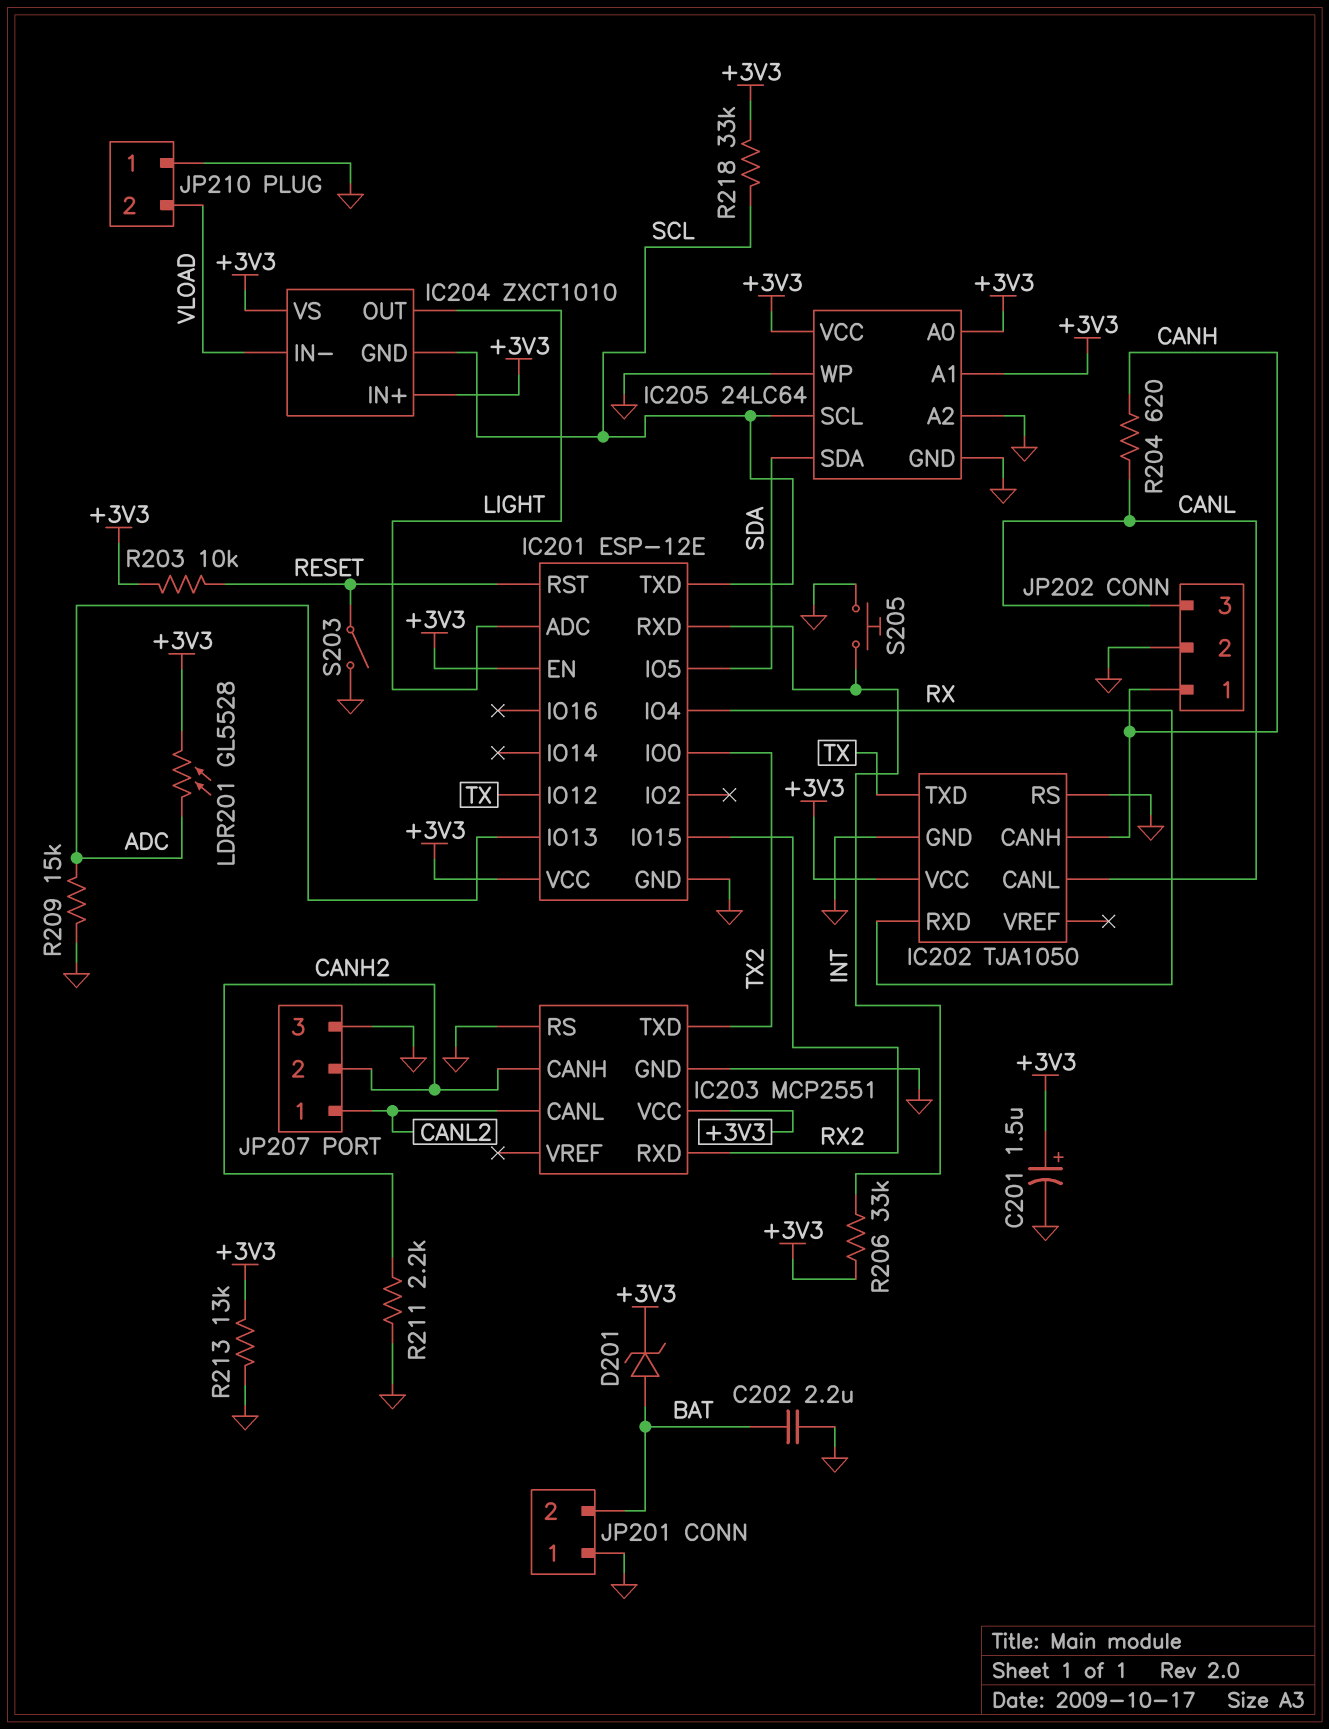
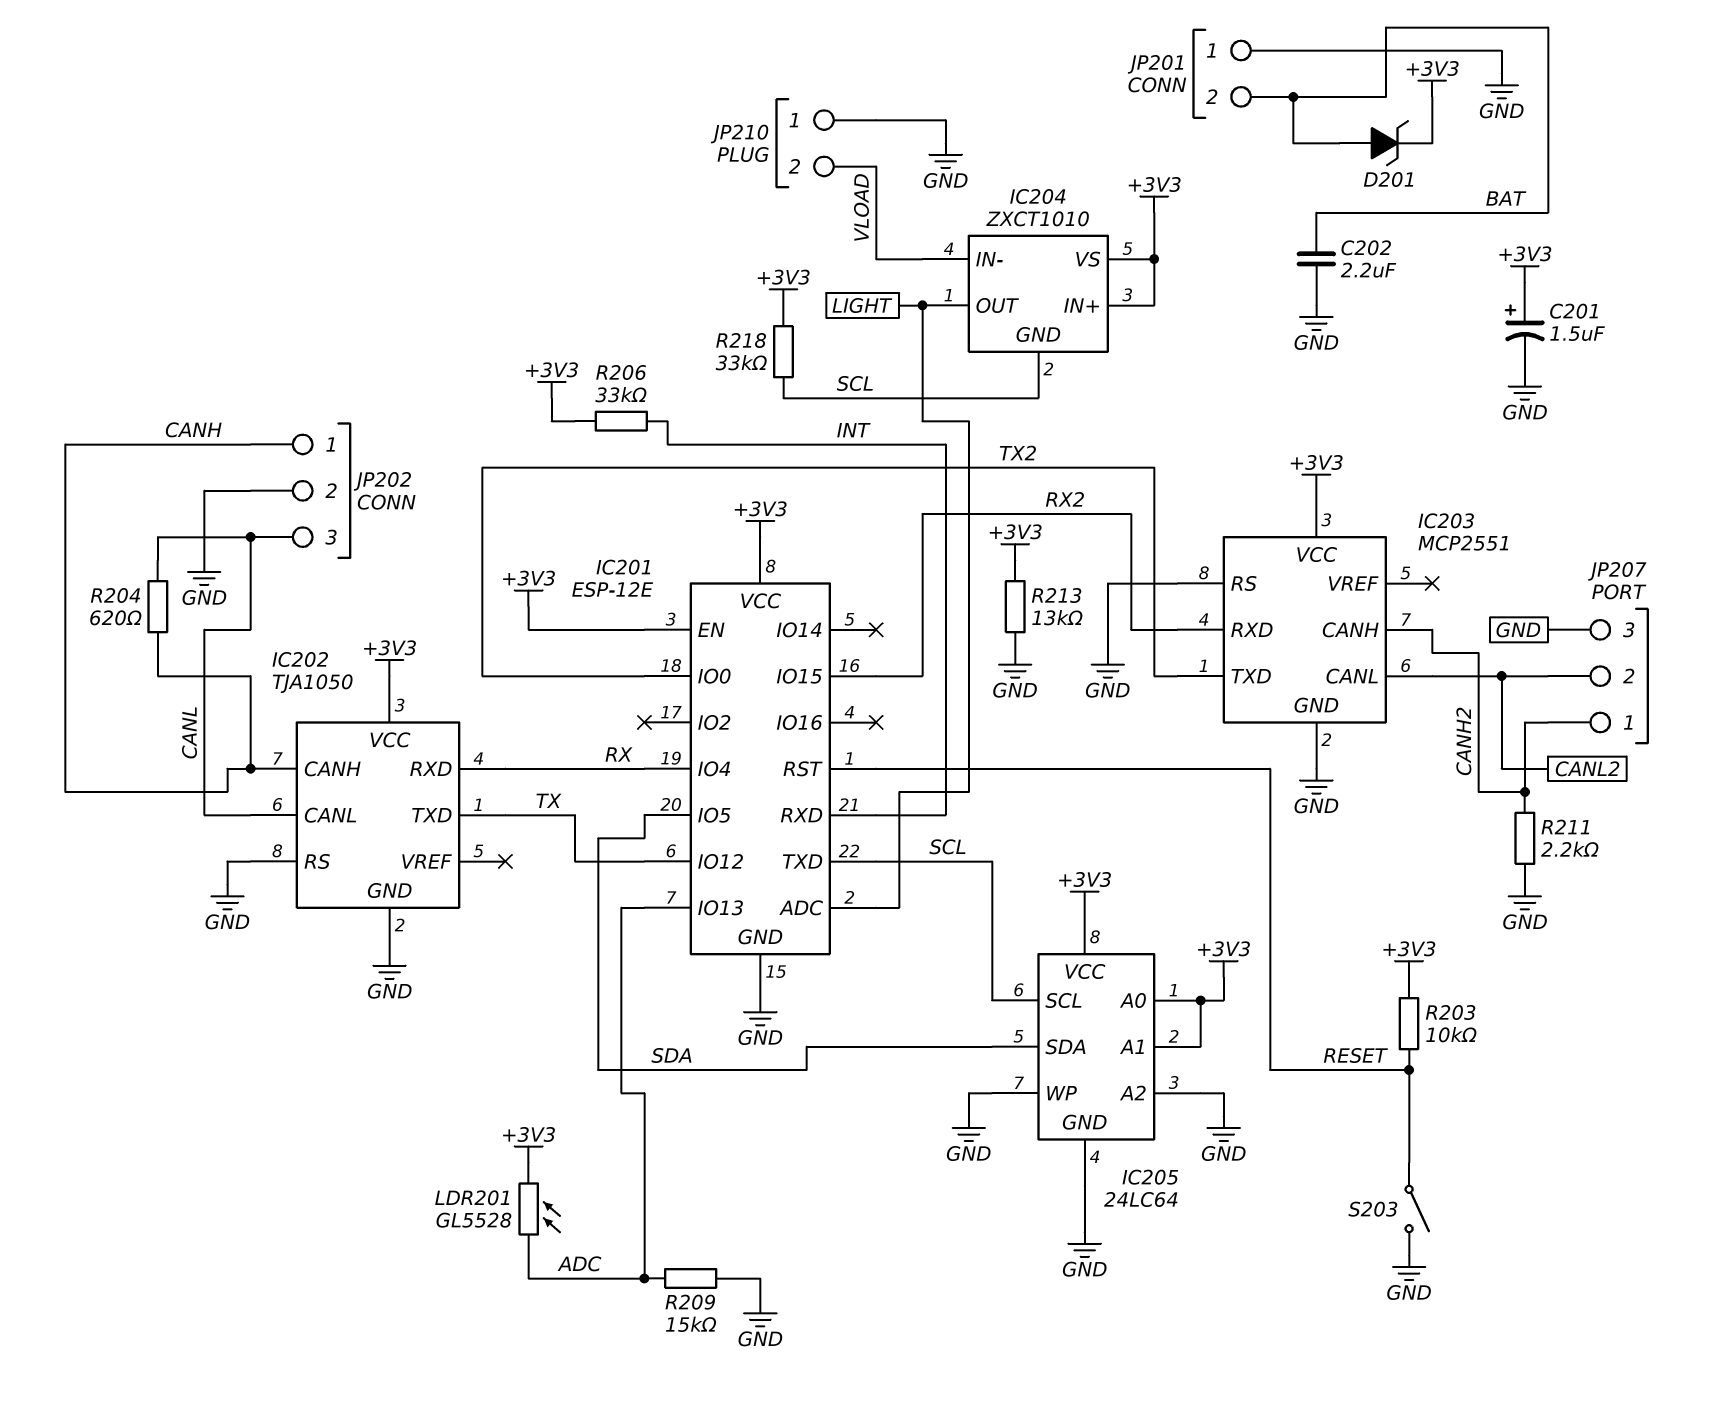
JP207 pin 1: CANL2 -> CANH2
JP207 pin 2: CANH2 -> CANL2
S205: button (GND, INT) -> none

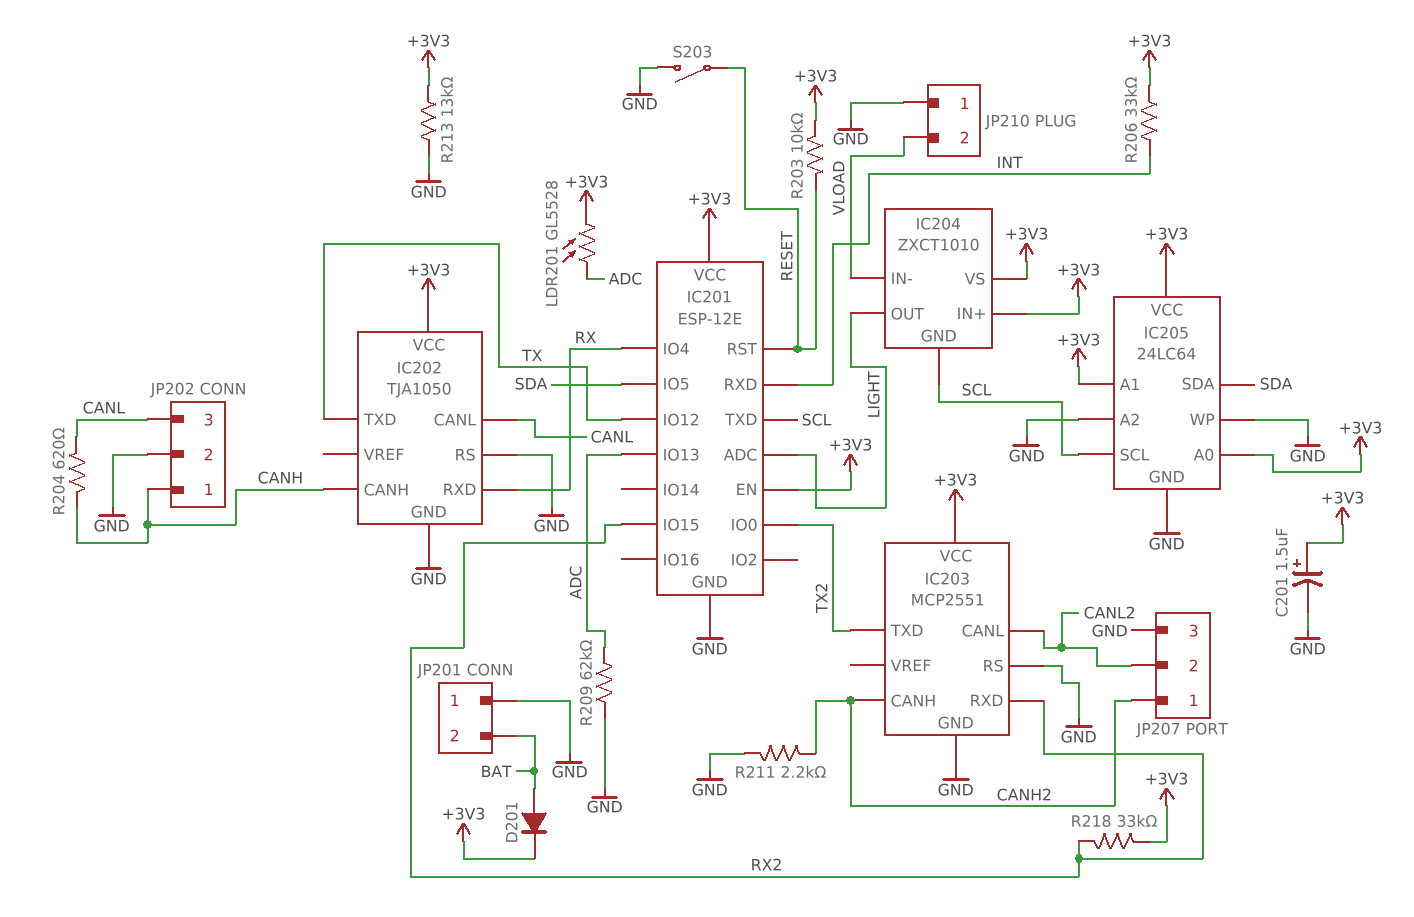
C202: 2.2uF (BAT, GND) -> none
D201: zener (A BAT, K +3V3) -> diode (A BAT, K +3V3)
R209: 15k (ADC, GND) -> 62k (ADC, GND)
R218: 33k (+3V3, SCL) -> 33k (+3V3, RX2)

